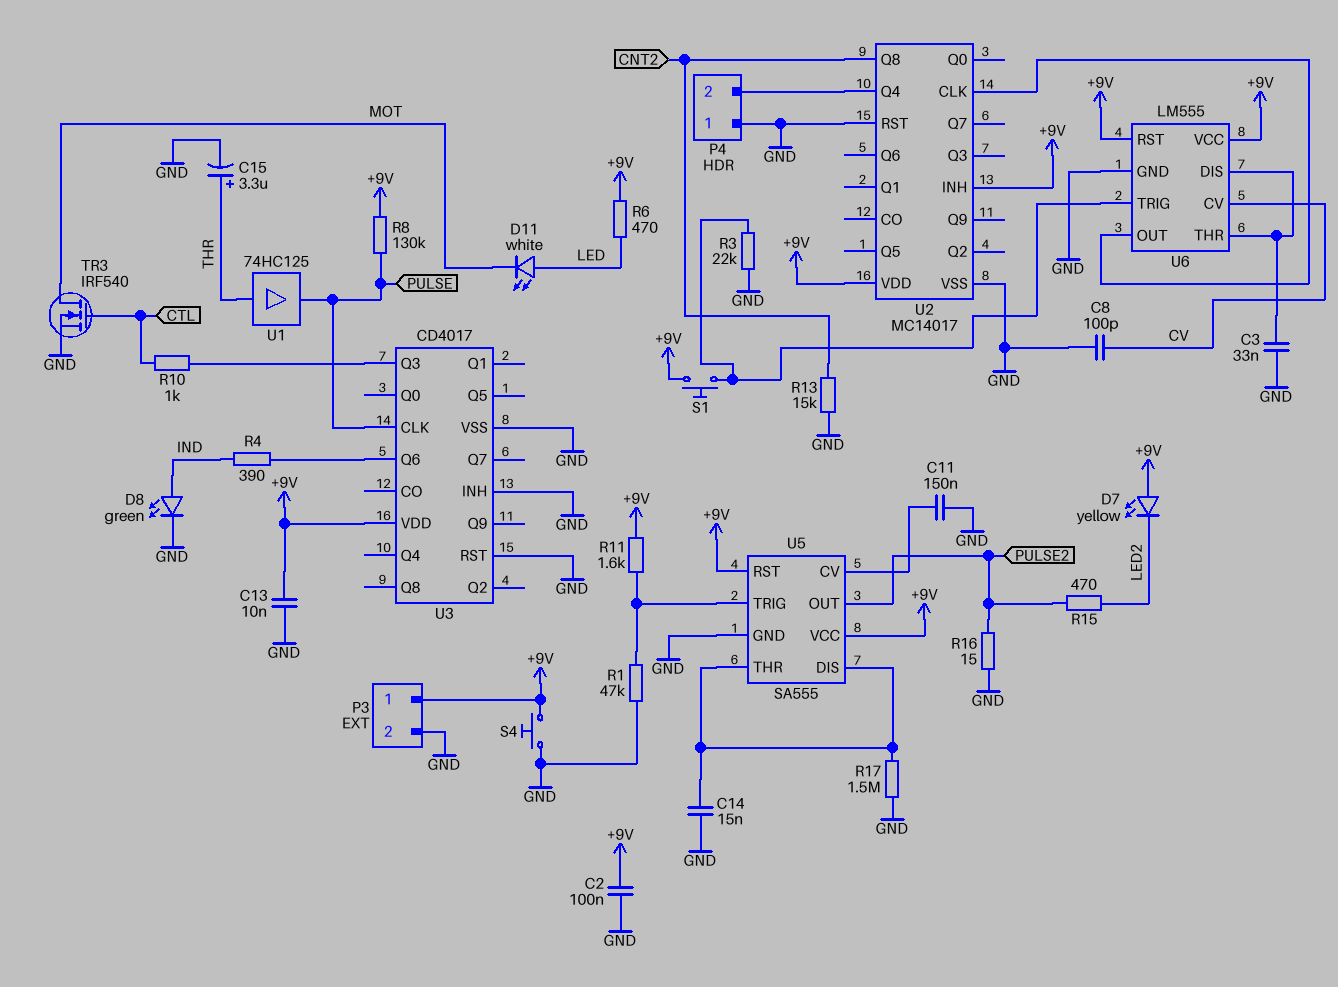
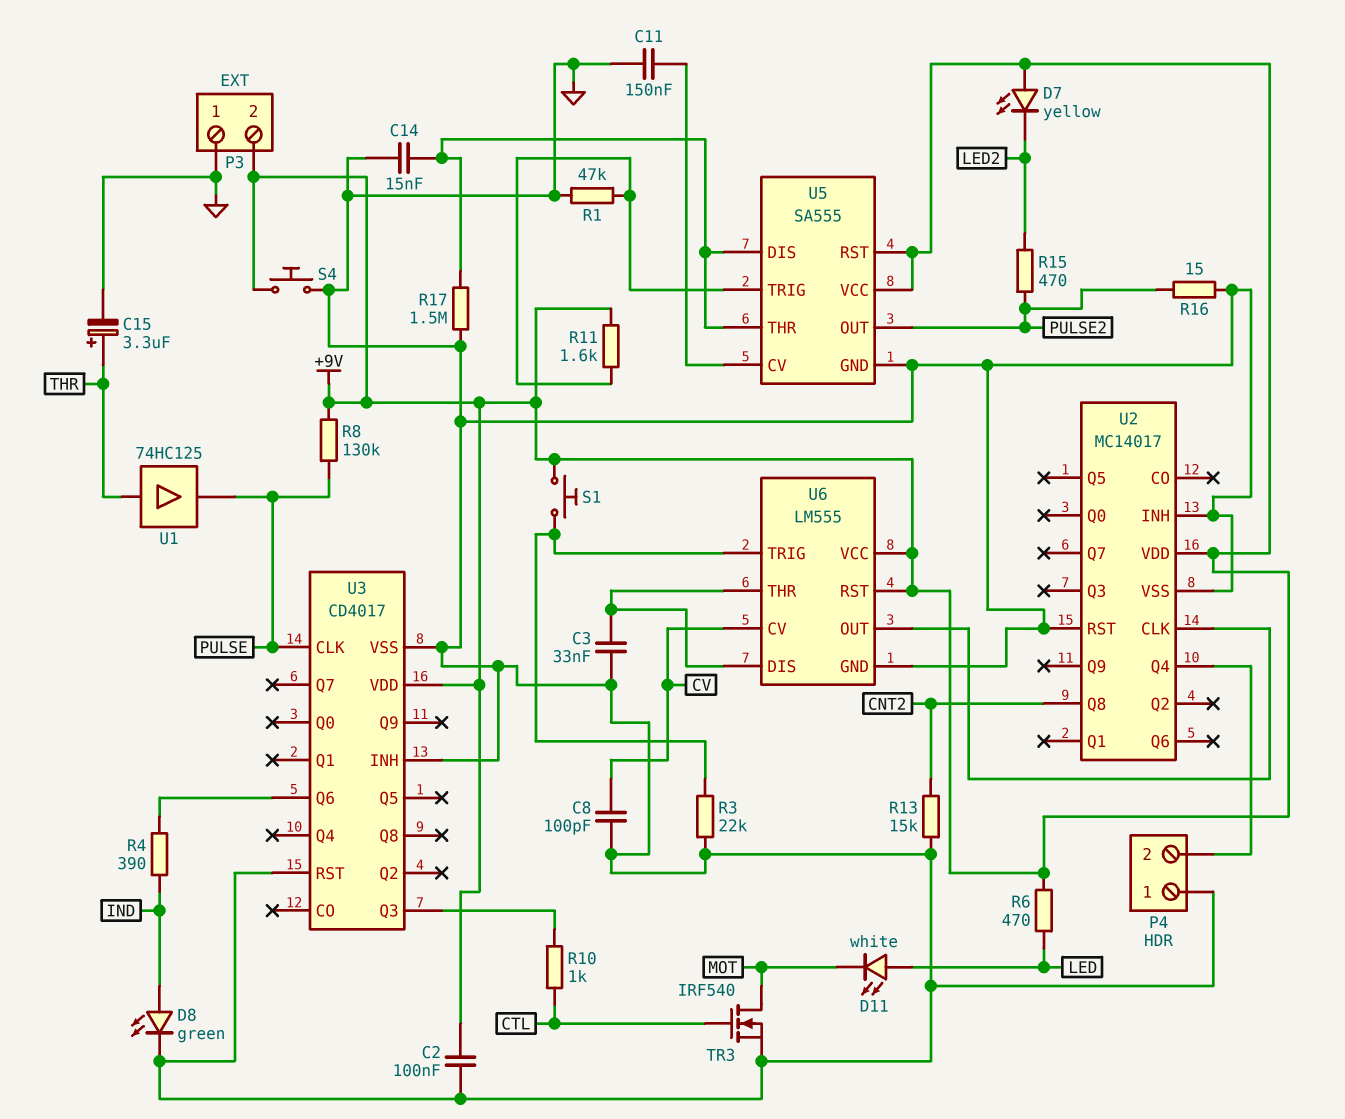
C13: 10nF (+9V, GND) -> none
P3 pin 1: +9V -> GND
P3 pin 2: GND -> +9V
U2 pin INH: +9V -> GND

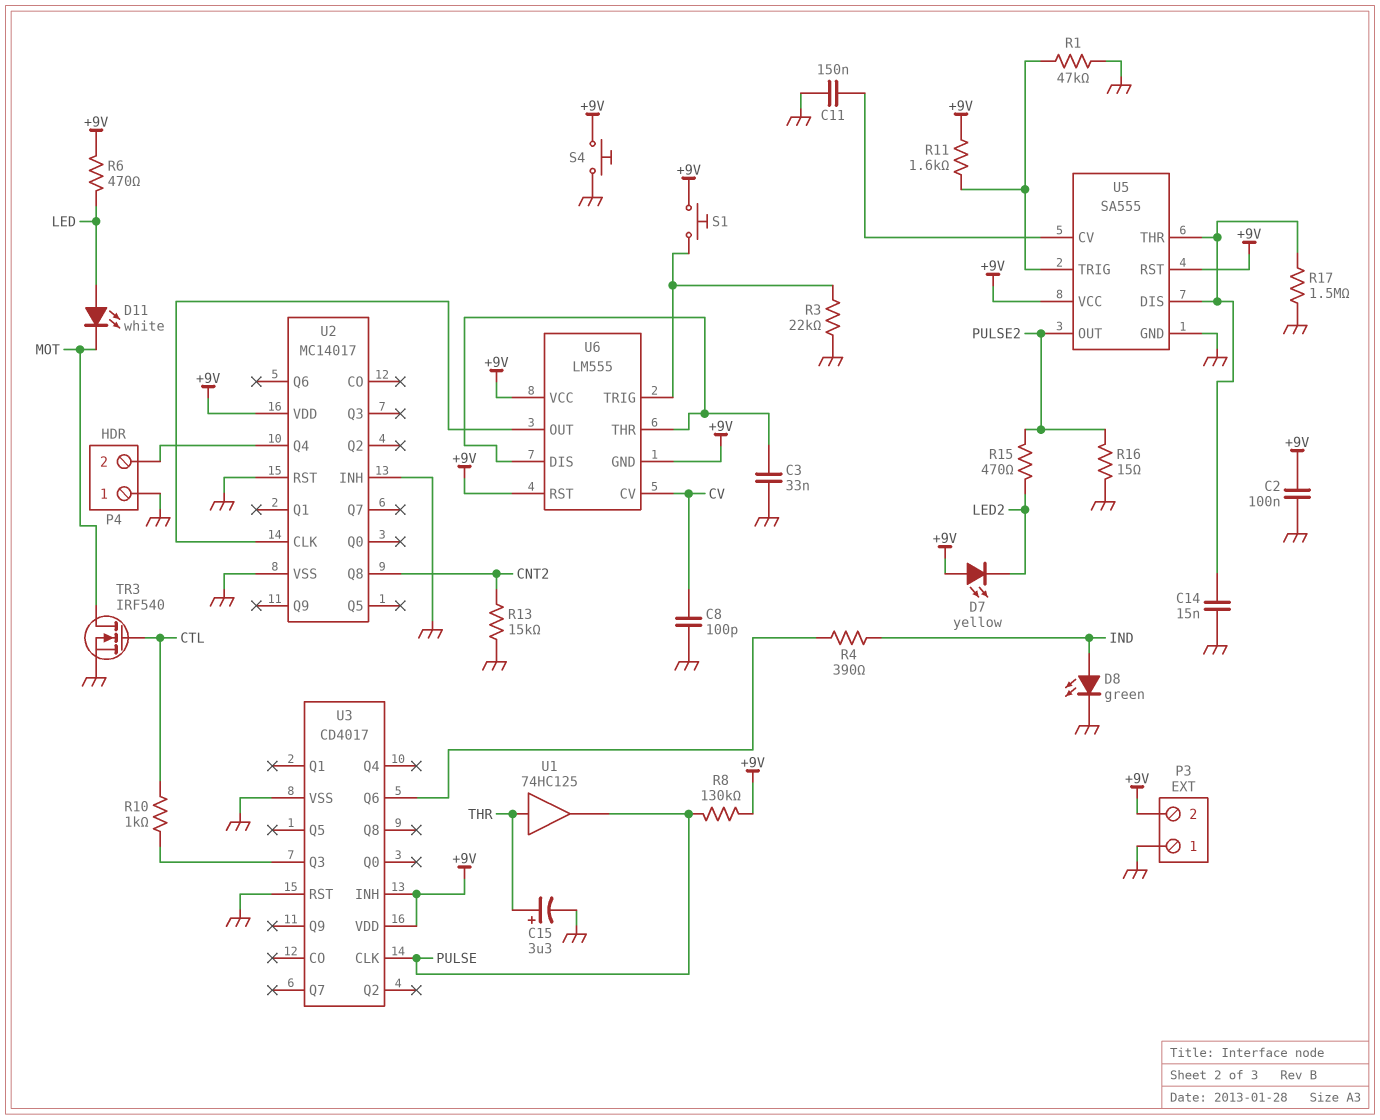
U3 pin INH: GND -> +9V
U6 pin GND: GND -> +9V

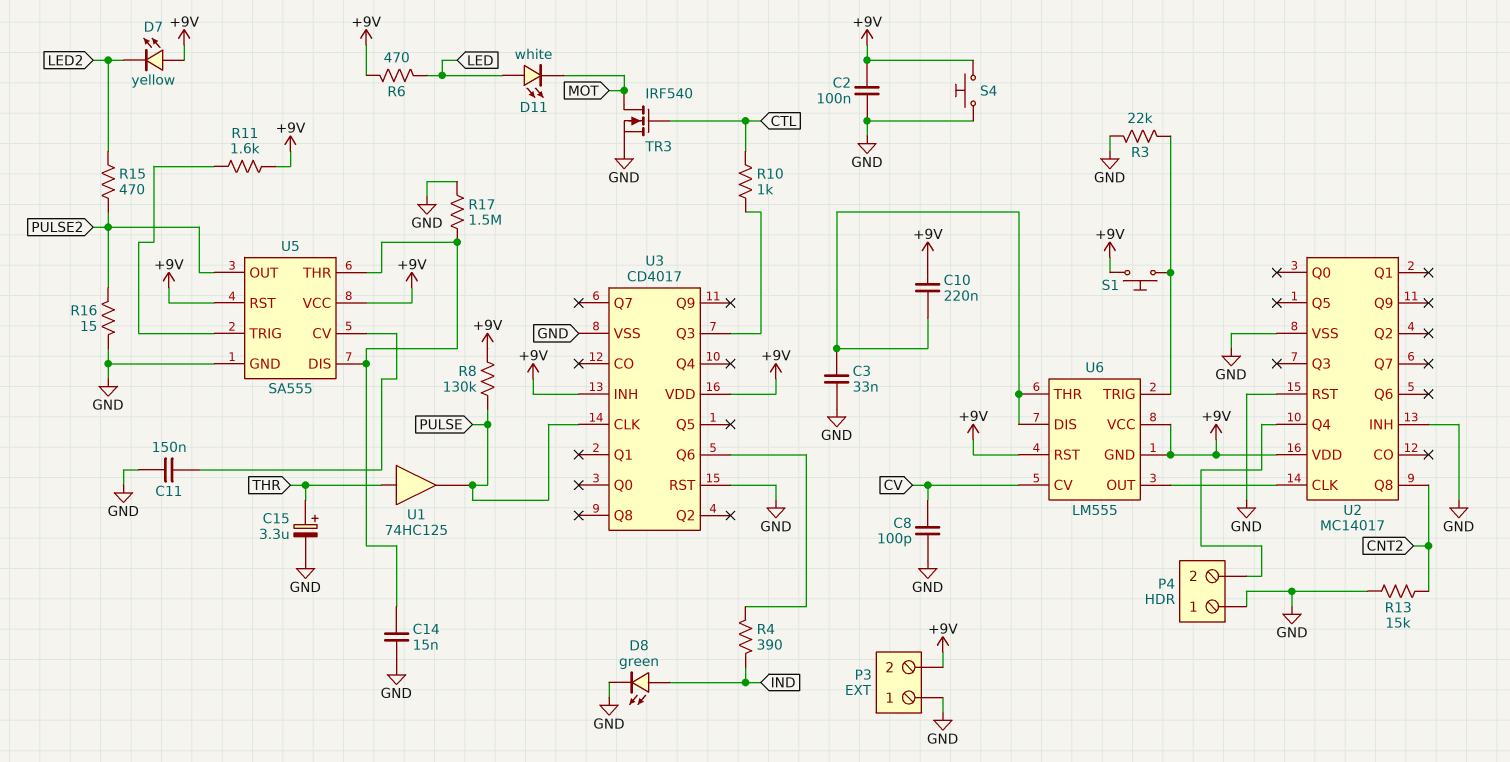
C10: none -> 220nF (+9V, U6/DIS)
R1: 47k (GND, U5/TRIG) -> none

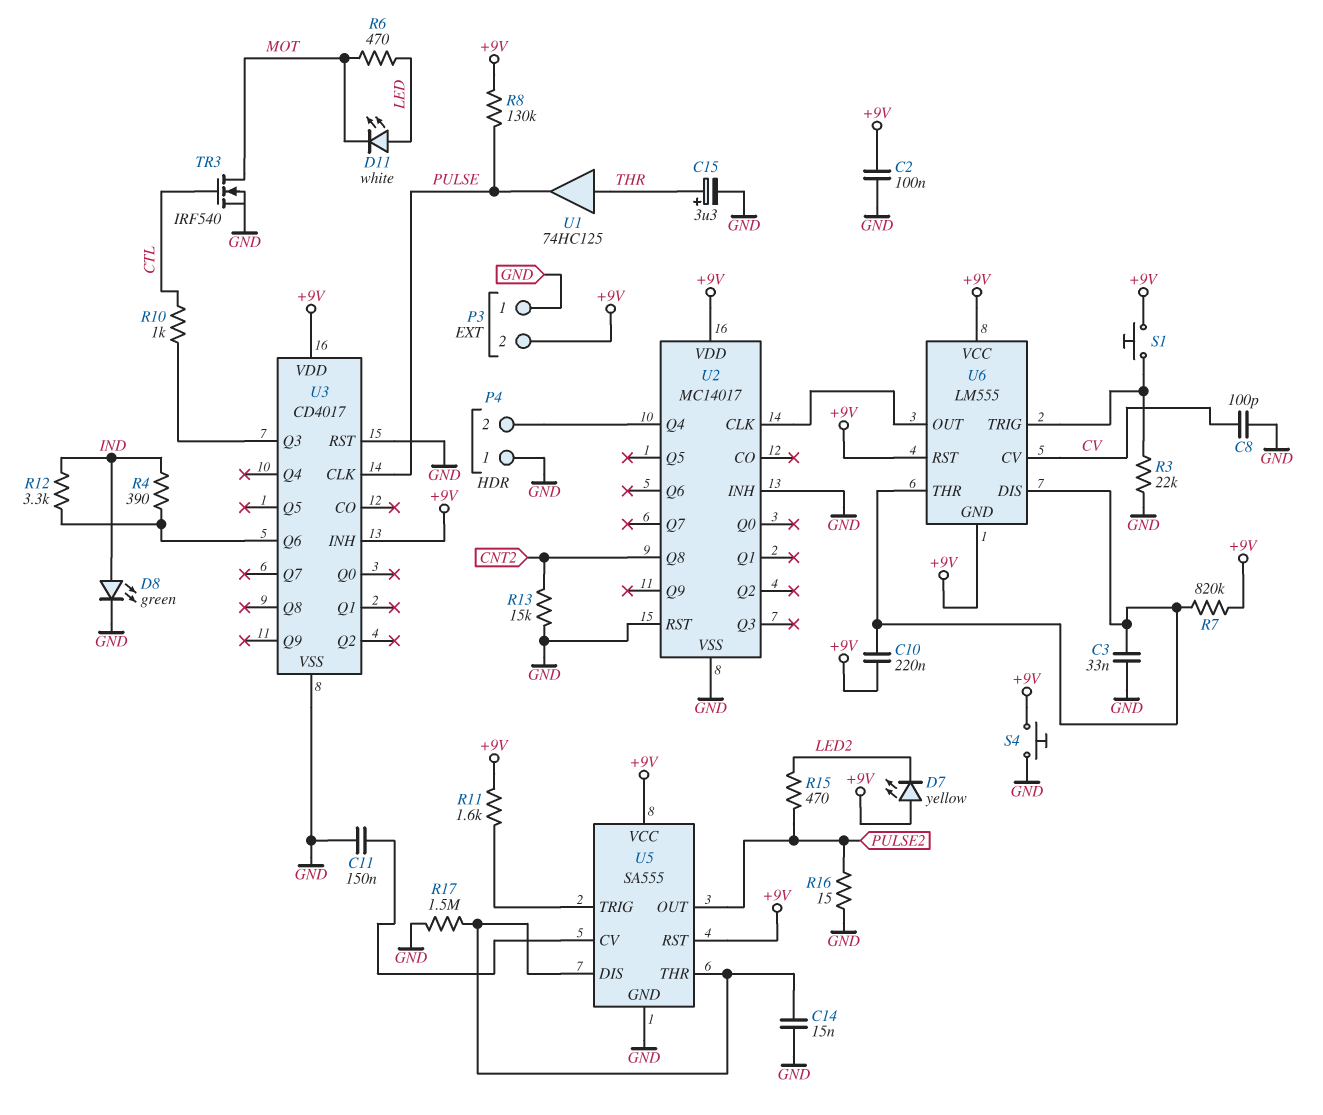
R6: 470 (+9V, LED) -> 470 (LED, MOT)
R7: none -> 820k (+9V, U6/DIS)
R12: none -> 3.3k (IND, U3/Q6)

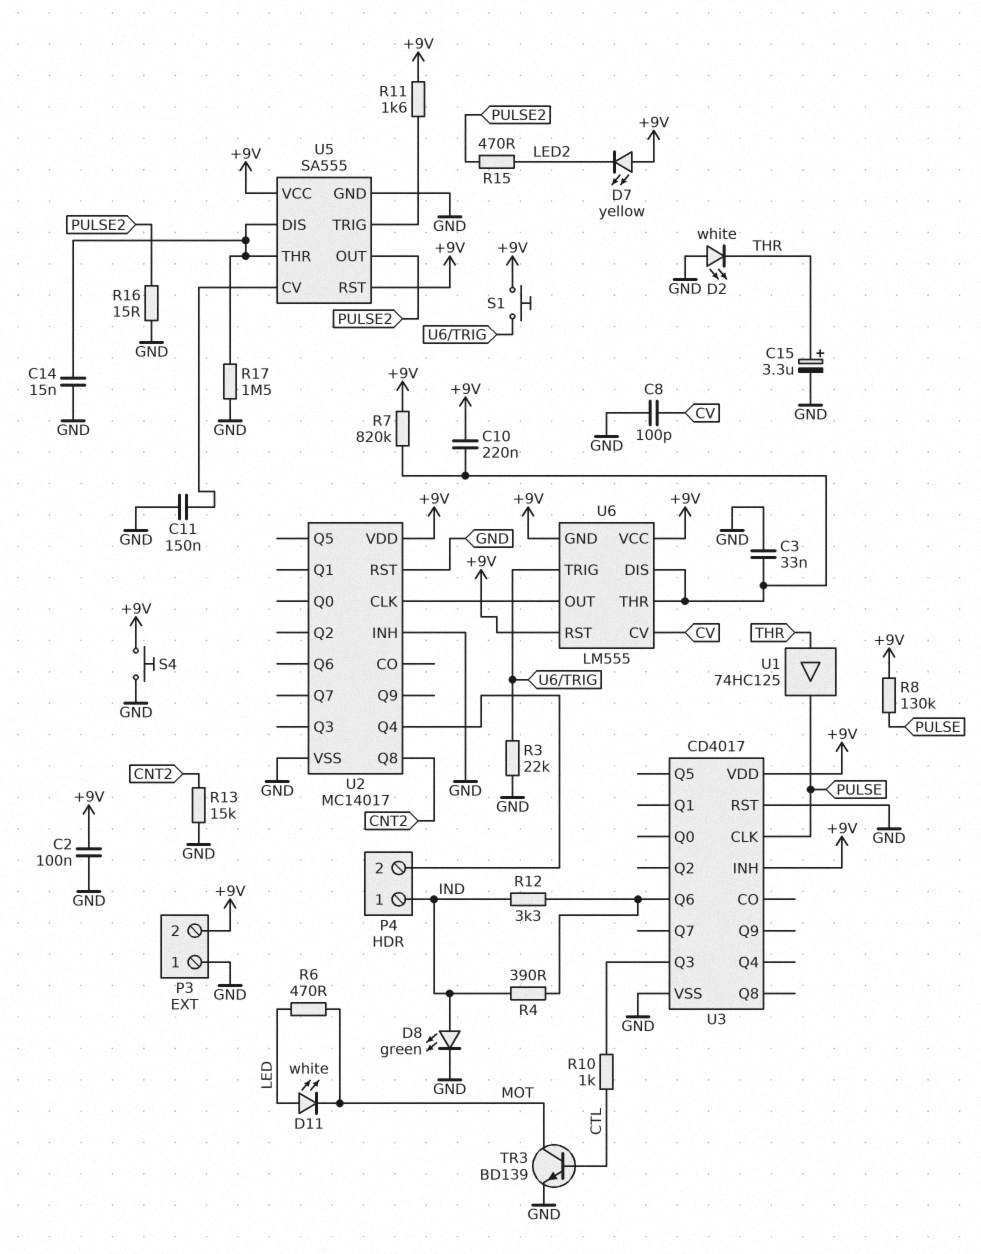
D2: none -> LED white (A GND, K THR)
P4 pin 1: GND -> IND
TR3: NMOS IRF540 (G CTL, D MOT, S GND) -> NPN BD139 (B CTL, C MOT, E GND)

